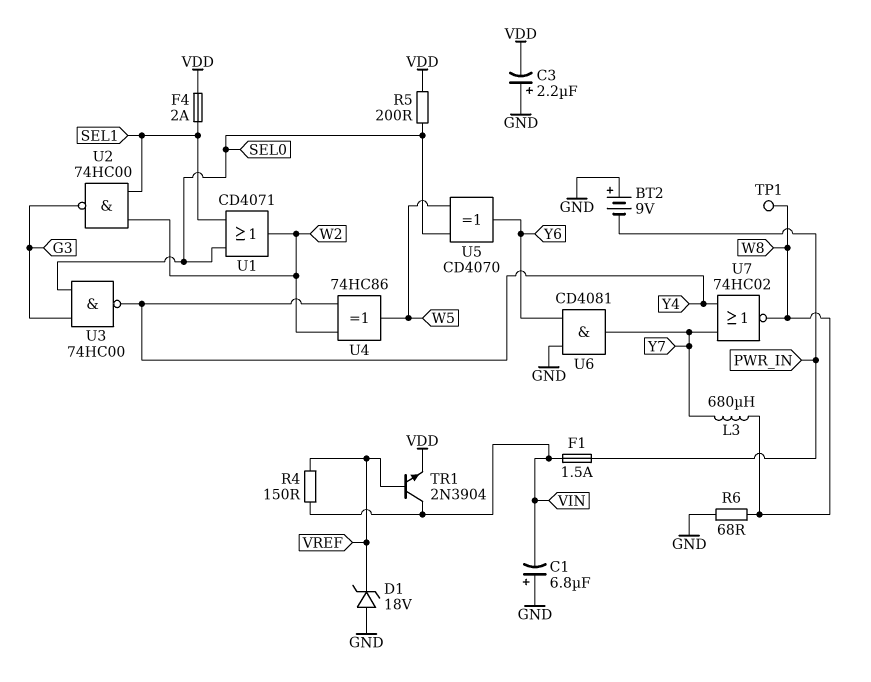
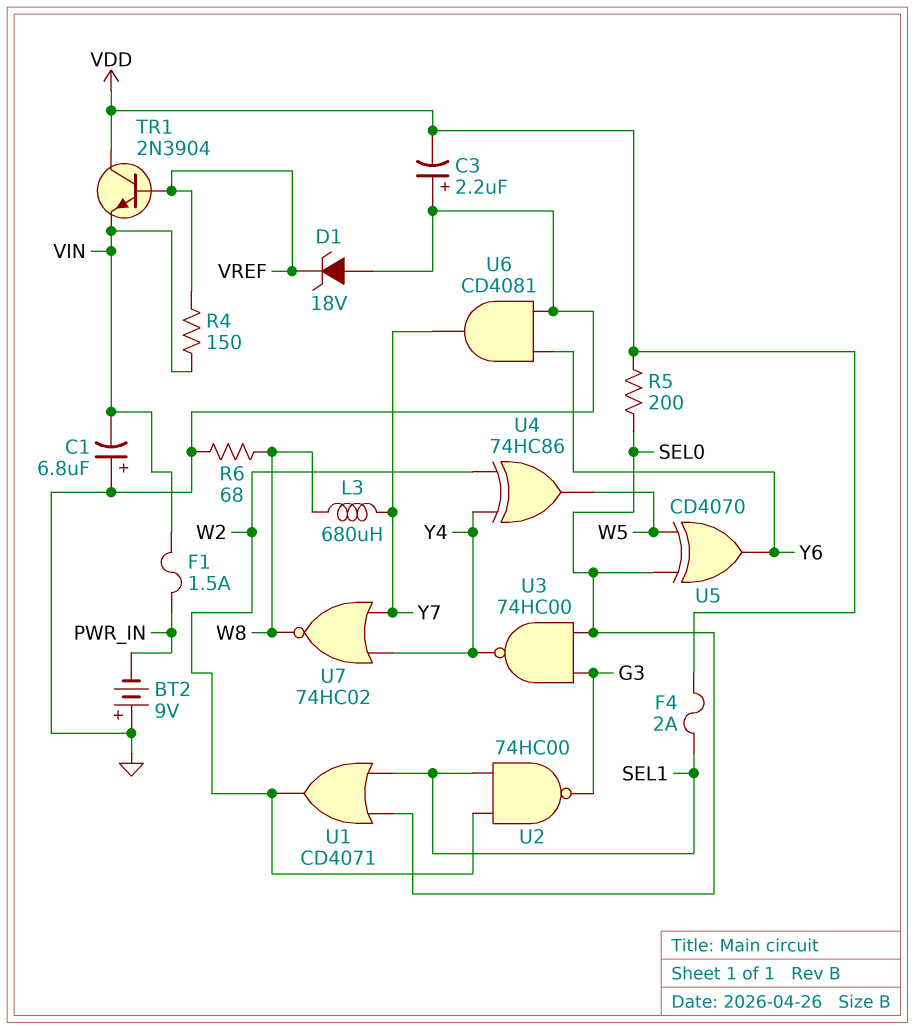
TP1: test point (W8) -> none
TR1: NPN 2N3904 (B VREF, C VIN, E VDD) -> NPN 2N3904 (B VREF, C VDD, E VIN)

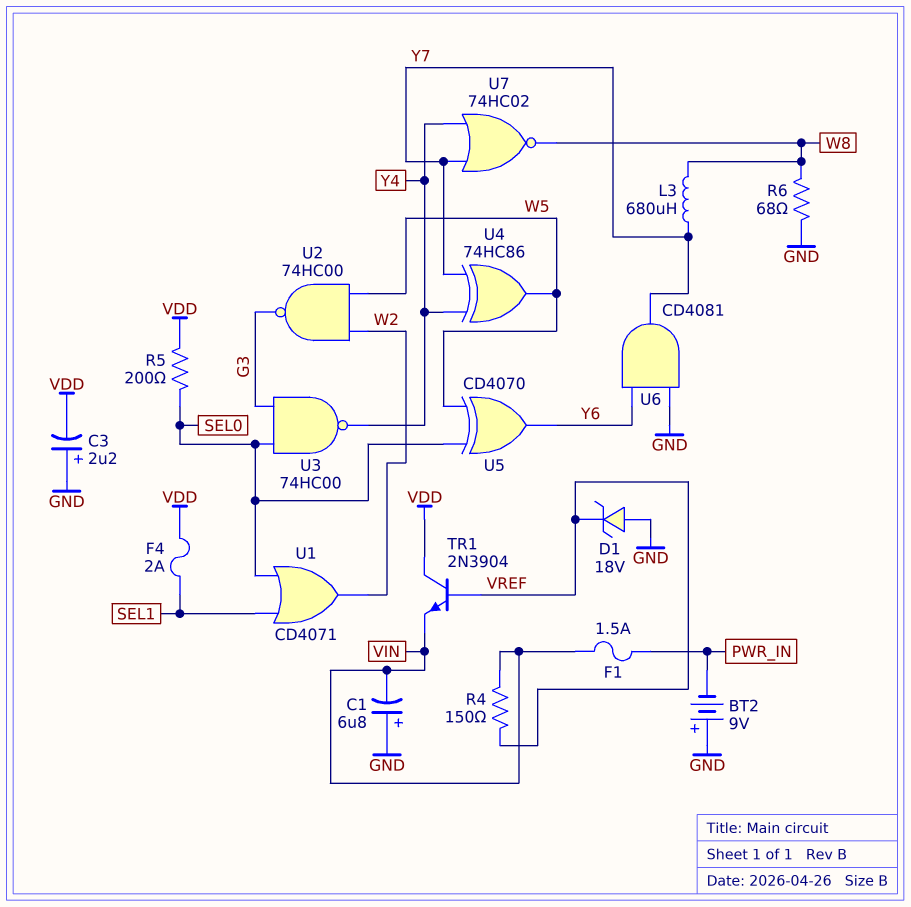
U2: NAND 74HC00 (in SEL1, in W2, out G3) -> NAND 74HC00 (in W2, in W5, out G3)
U4: XOR 74HC86 (in W2, in Y4, out W5) -> XOR 74HC86 (in Y4, in Y7, out W5)

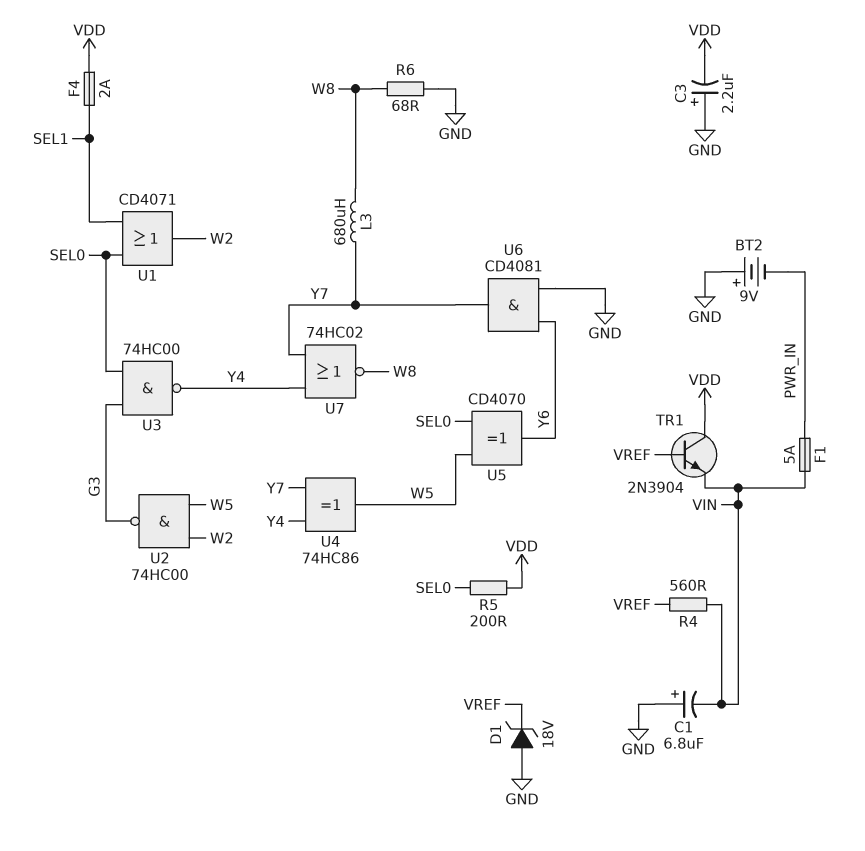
F1: 1.5A (PWR_IN, VIN) -> 5A (PWR_IN, VIN)
R4: 150 (VIN, VREF) -> 560 (VIN, VREF)

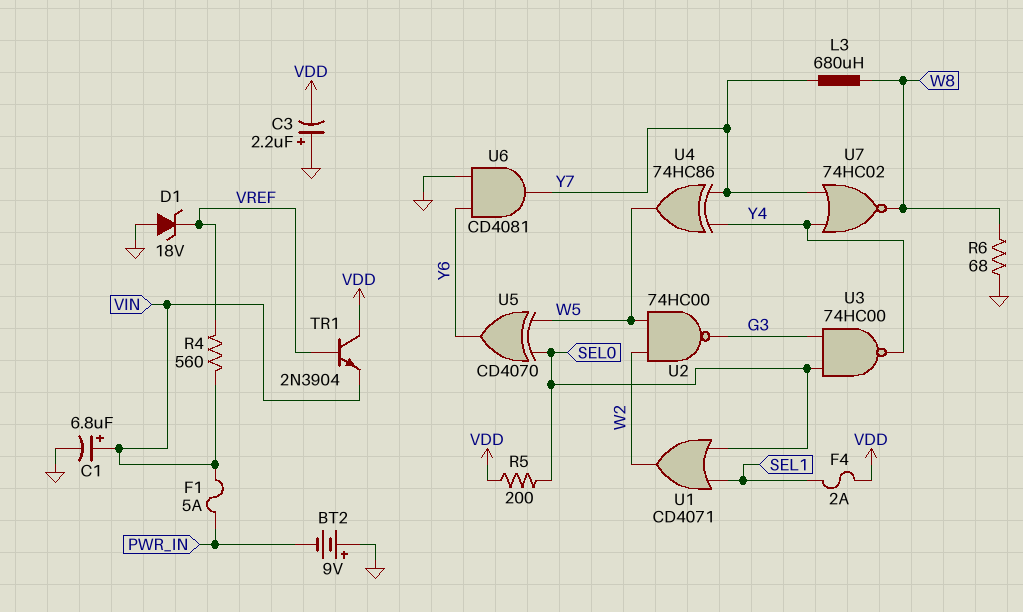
C1: 6.8uF (plus GND, minus VIN) -> 6.8uF (plus VIN, minus GND)

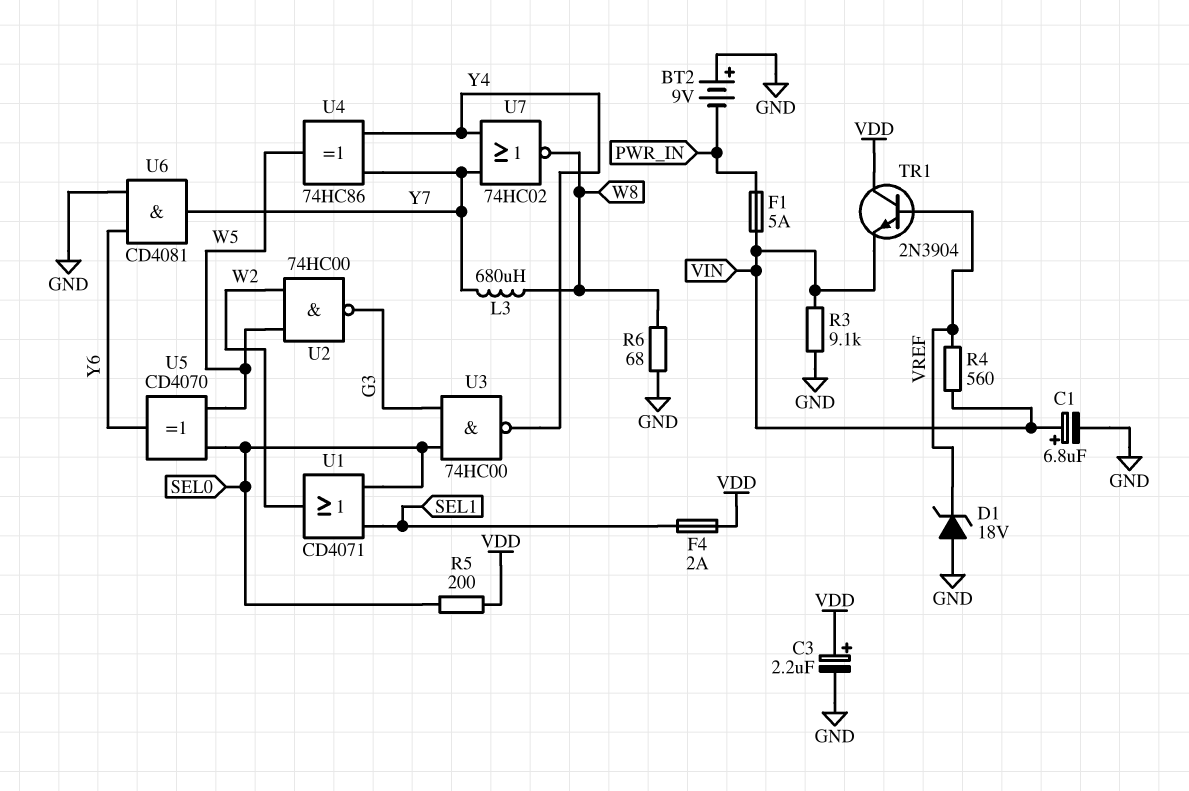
C3: 2.2uF (plus GND, minus VDD) -> 2.2uF (plus VDD, minus GND)
R3: none -> 9.1k (GND, VIN)

